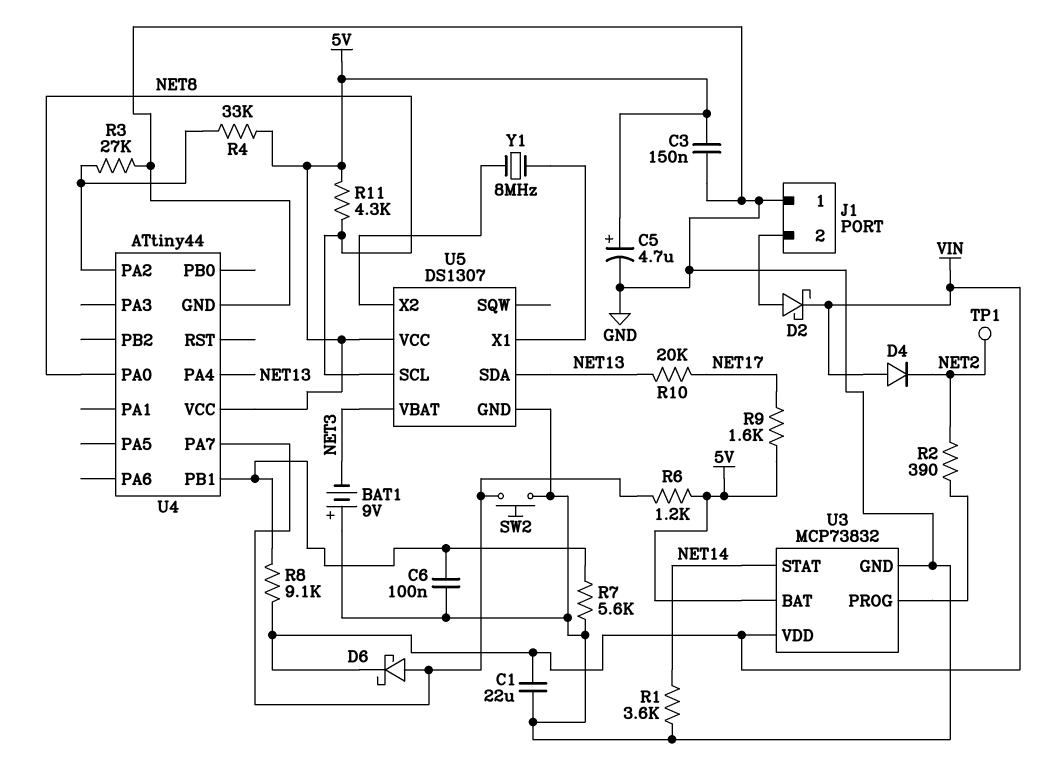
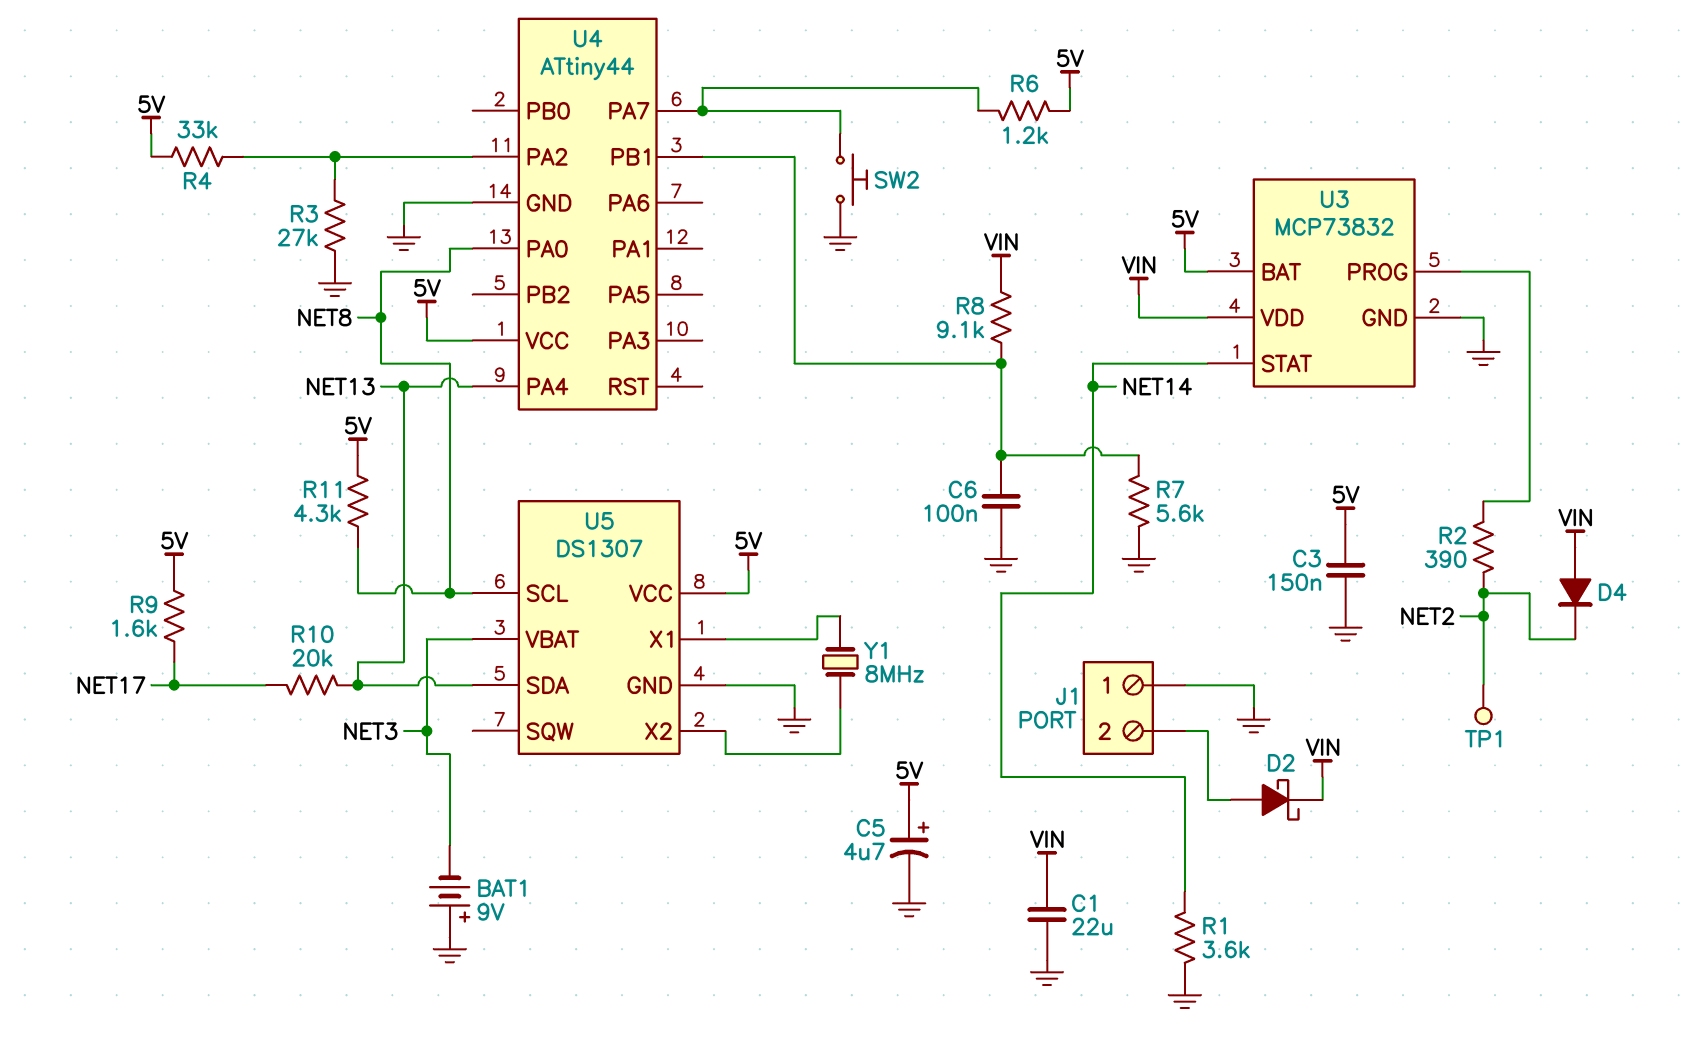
D6: schottky (A U4/PA7, K VIN) -> none

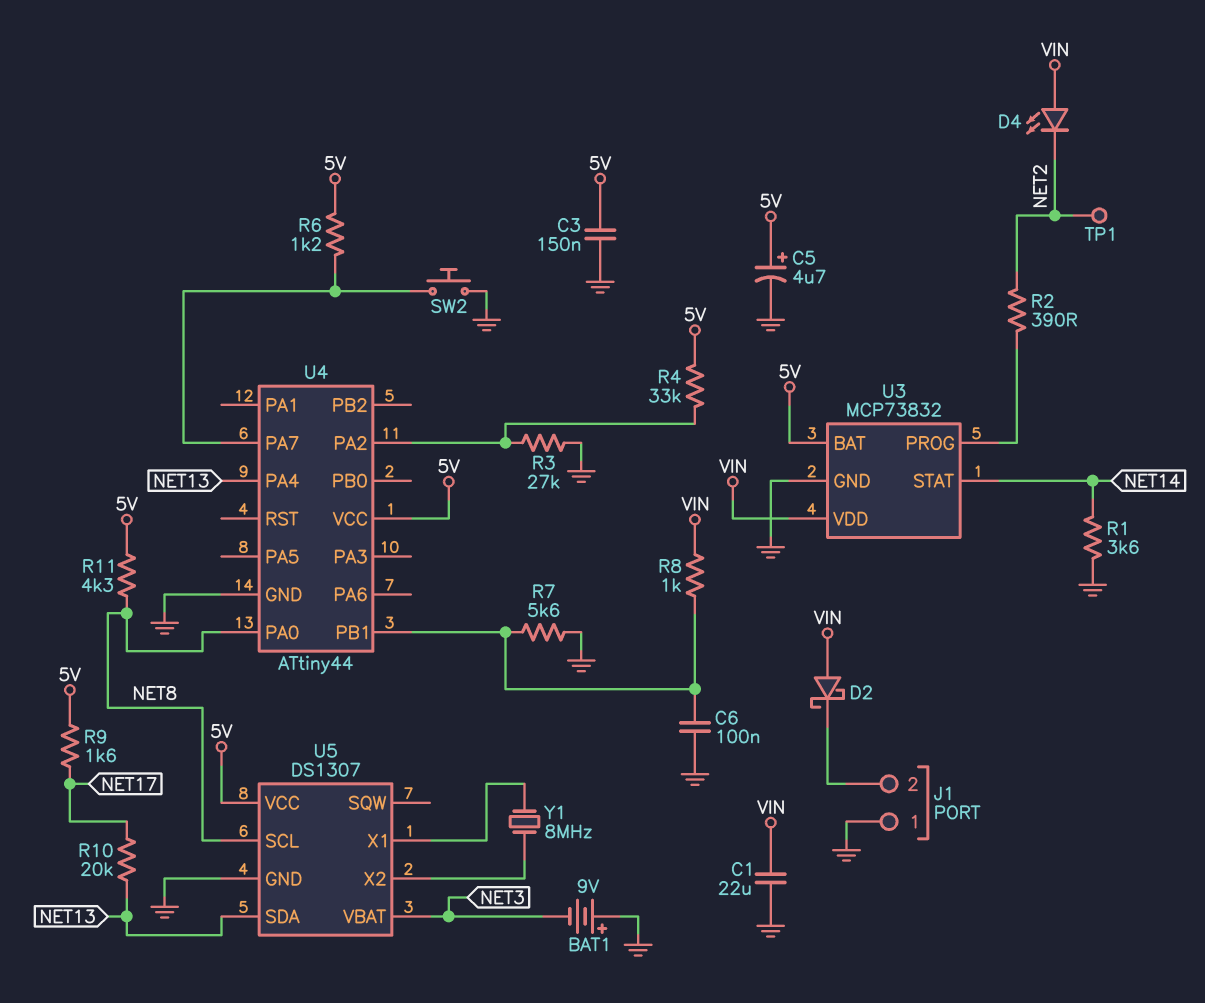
D2: schottky (A J1/2, K VIN) -> schottky (A VIN, K J1/2)
D4: diode (A VIN, K NET2) -> LED (A VIN, K NET2)
R8: 9.1k (U4/PB1, VIN) -> 1k (U4/PB1, VIN)

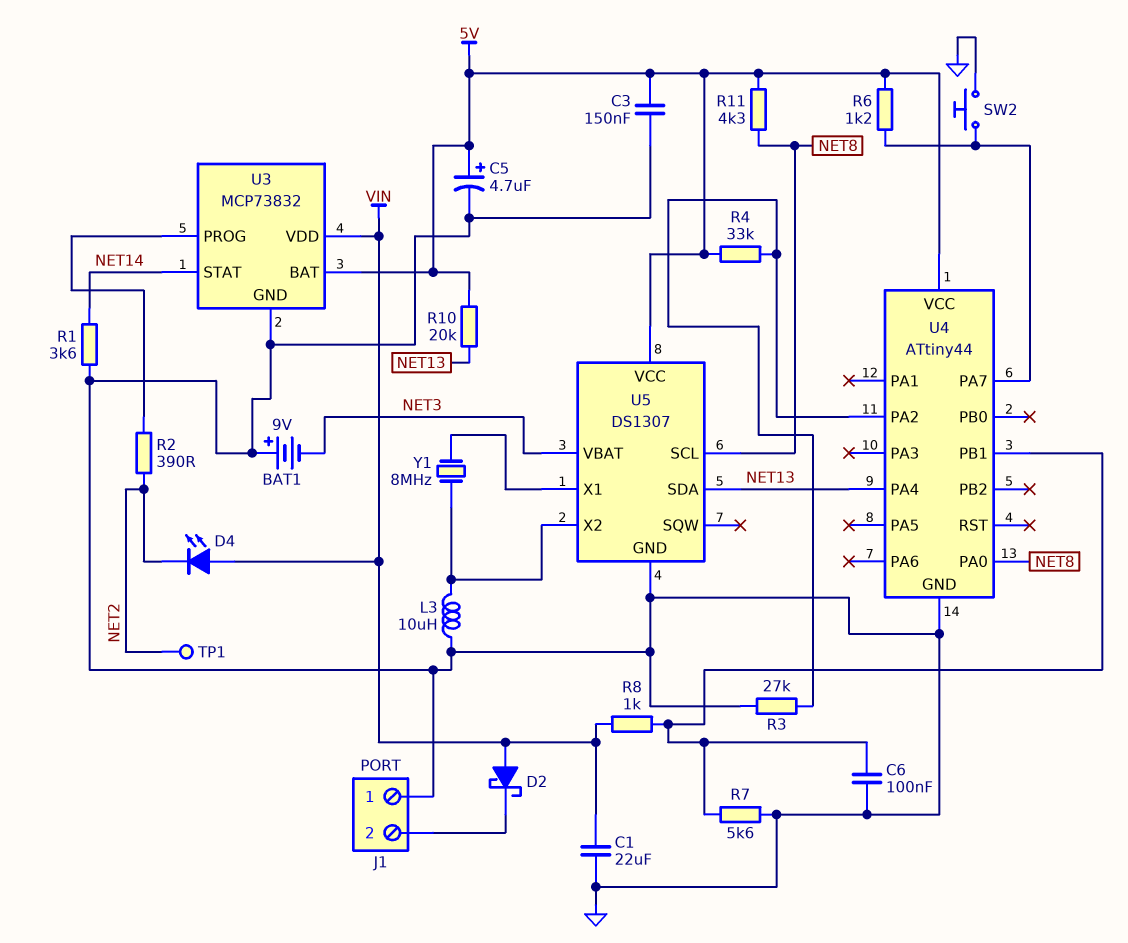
L3: none -> 10uH (GND, U5/X2)
R9: 1.6k (5V, NET17) -> none
R10: 20k (NET13, NET17) -> 20k (5V, NET13)

